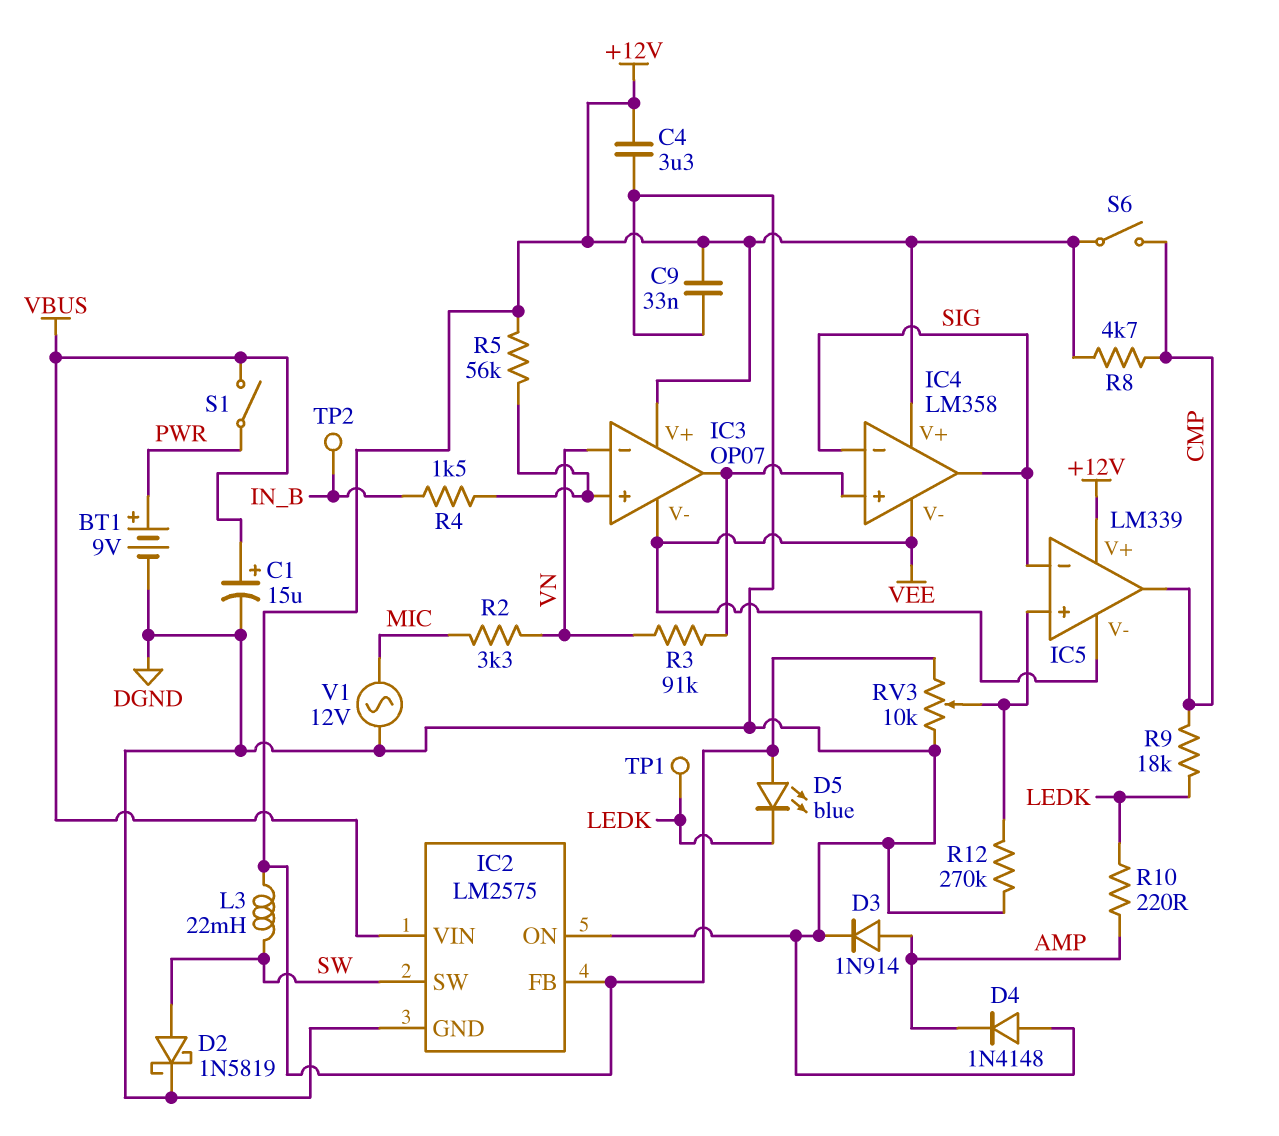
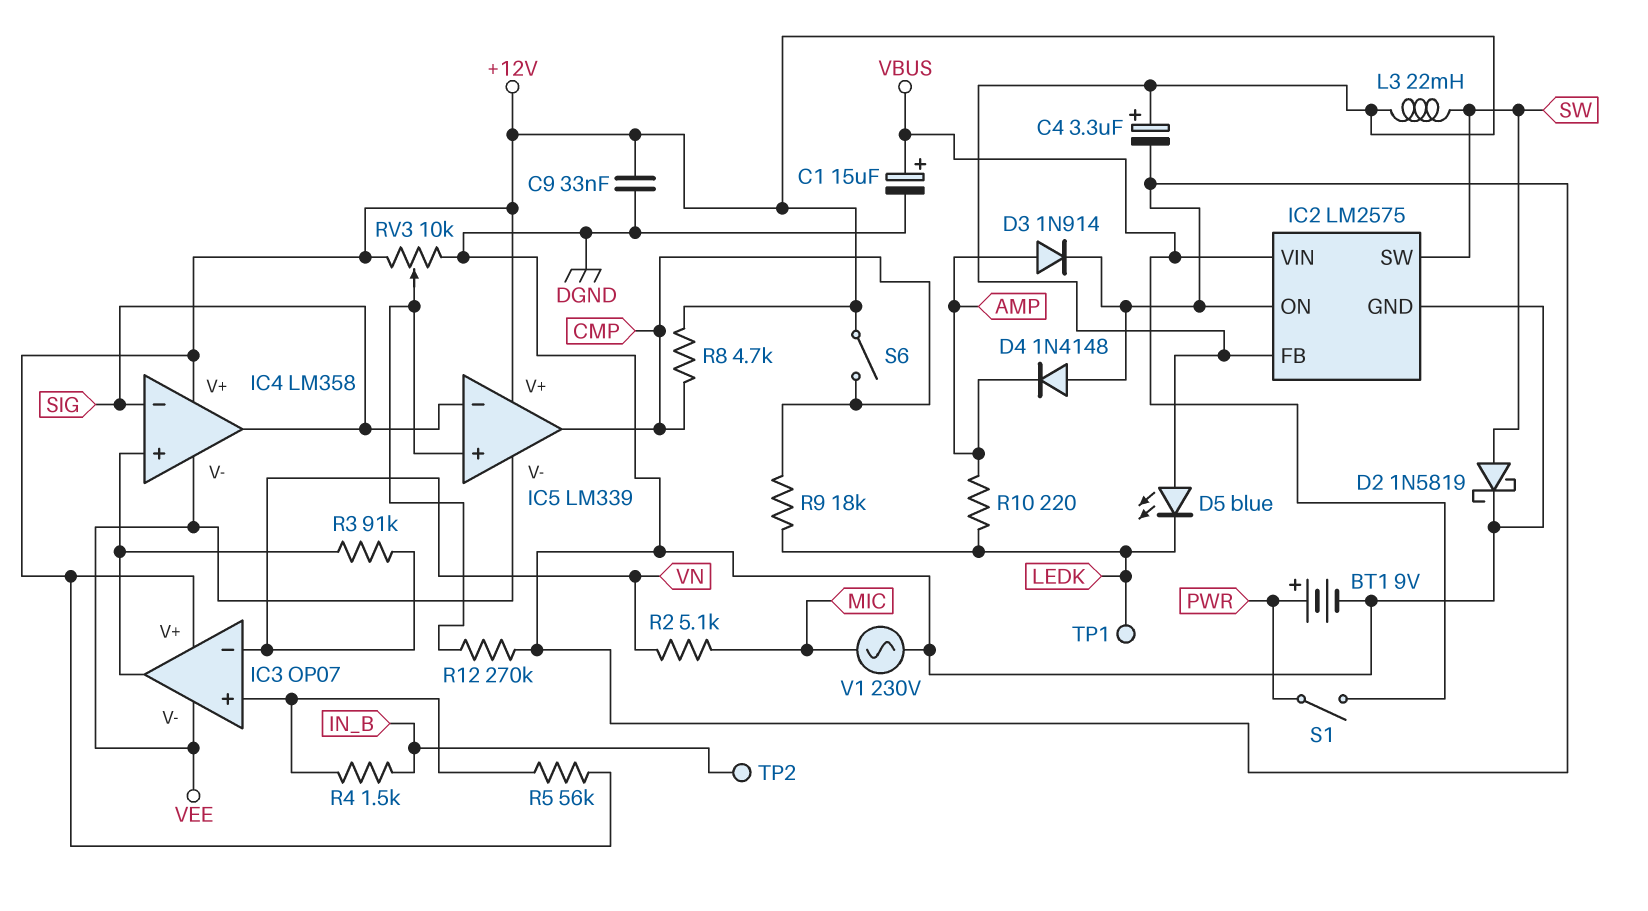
C4: 3.3uF (+12V, DGND) -> 3.3uF (plus +12V, minus DGND)
R2: 3.3k (MIC, VN) -> 5.1k (MIC, VN)
V1: AC 12V (DGND, MIC) -> AC 230V (DGND, MIC)

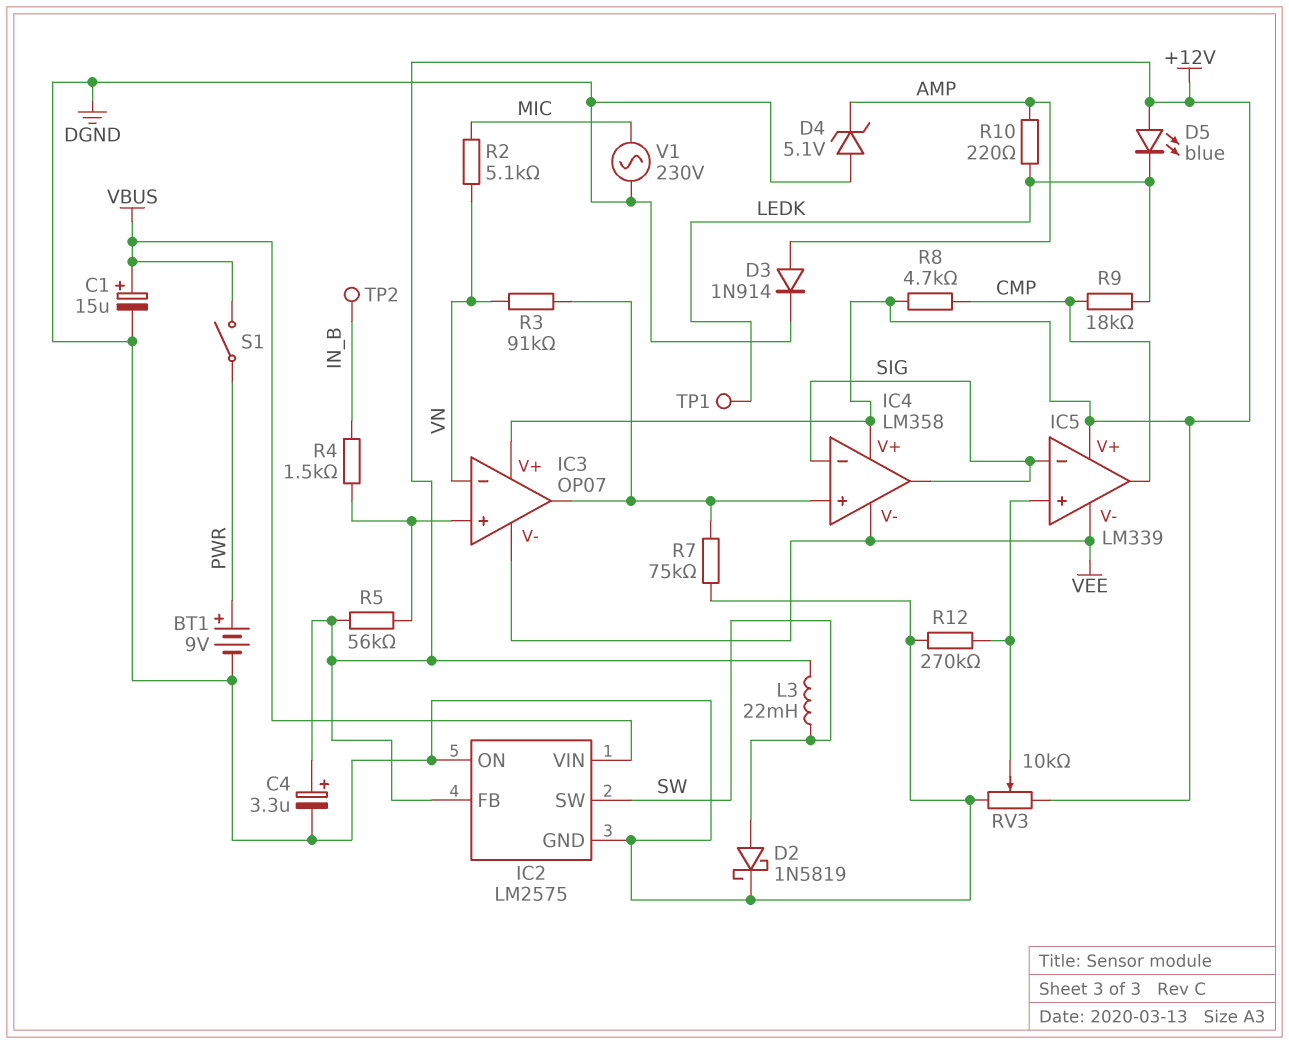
C9: 33nF (+12V, DGND) -> none
D4: diode 1N4148 (A DGND, K AMP) -> zener 5.1V (A DGND, K AMP)
R7: none -> 75k (DGND, IC3/out)
S6: switch (+12V, CMP) -> none

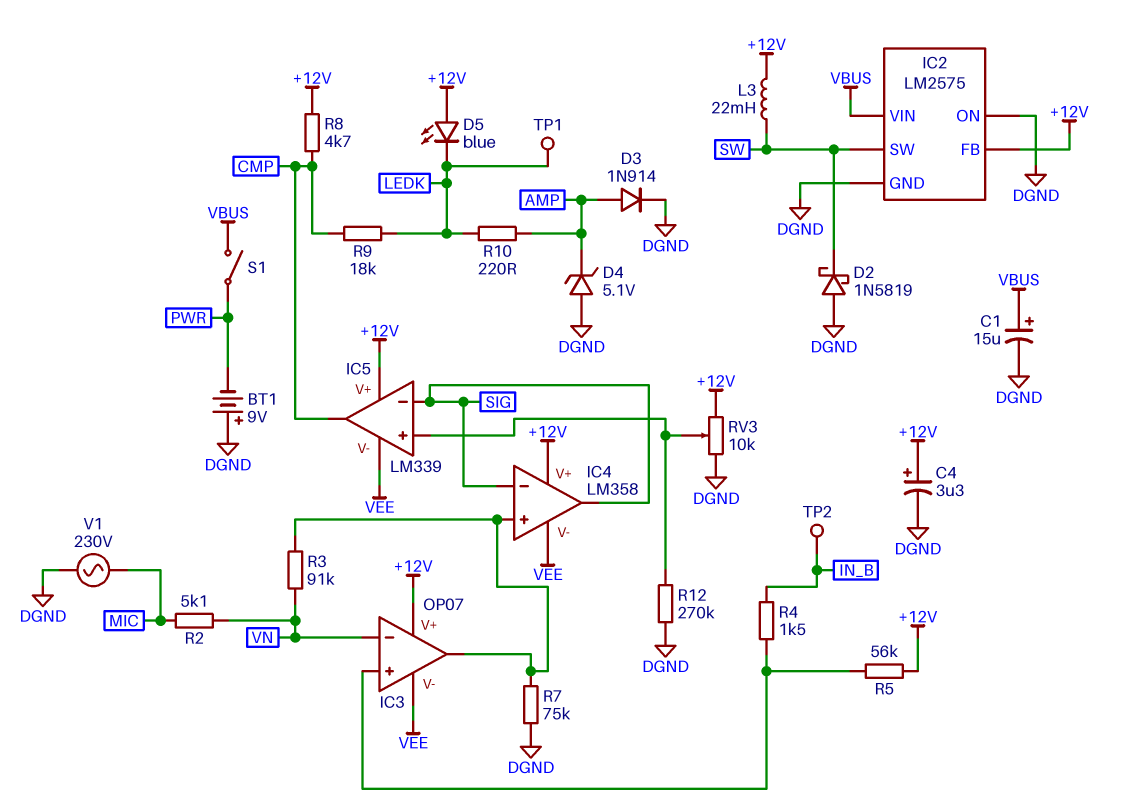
BT1: 9V (plus PWR, minus DGND) -> 9V (plus DGND, minus PWR)
D2: schottky 1N5819 (A SW, K DGND) -> schottky 1N5819 (A DGND, K SW)

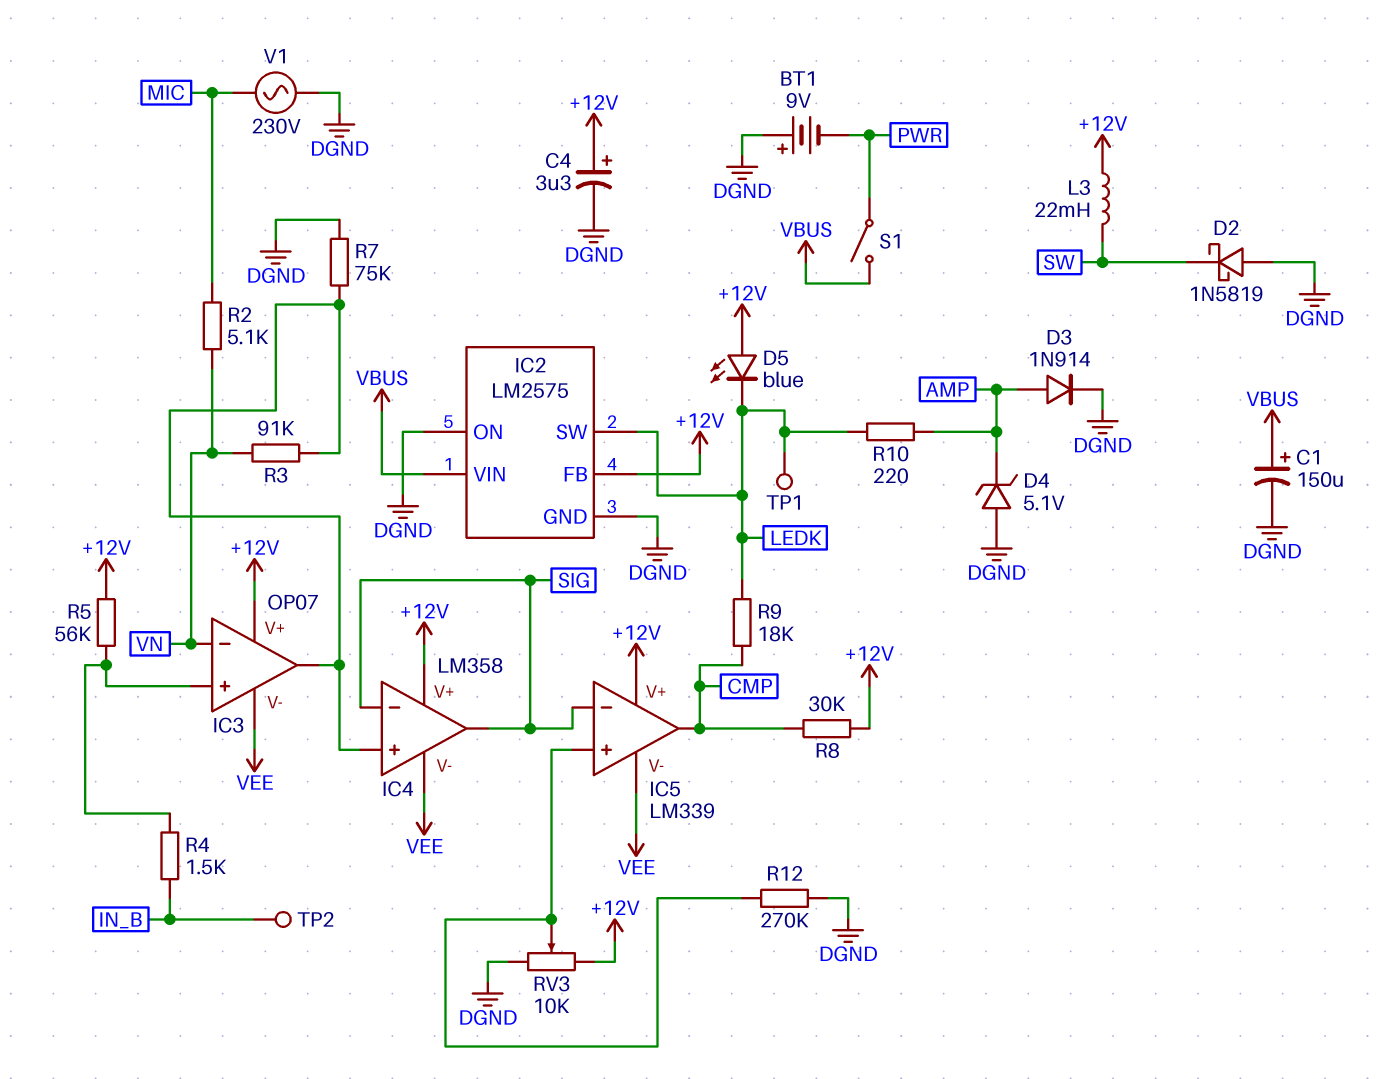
C1: 15uF (plus VBUS, minus DGND) -> 150uF (plus VBUS, minus DGND)
IC2 pin SW: SW -> LEDK
R8: 4.7k (+12V, CMP) -> 30k (+12V, CMP)

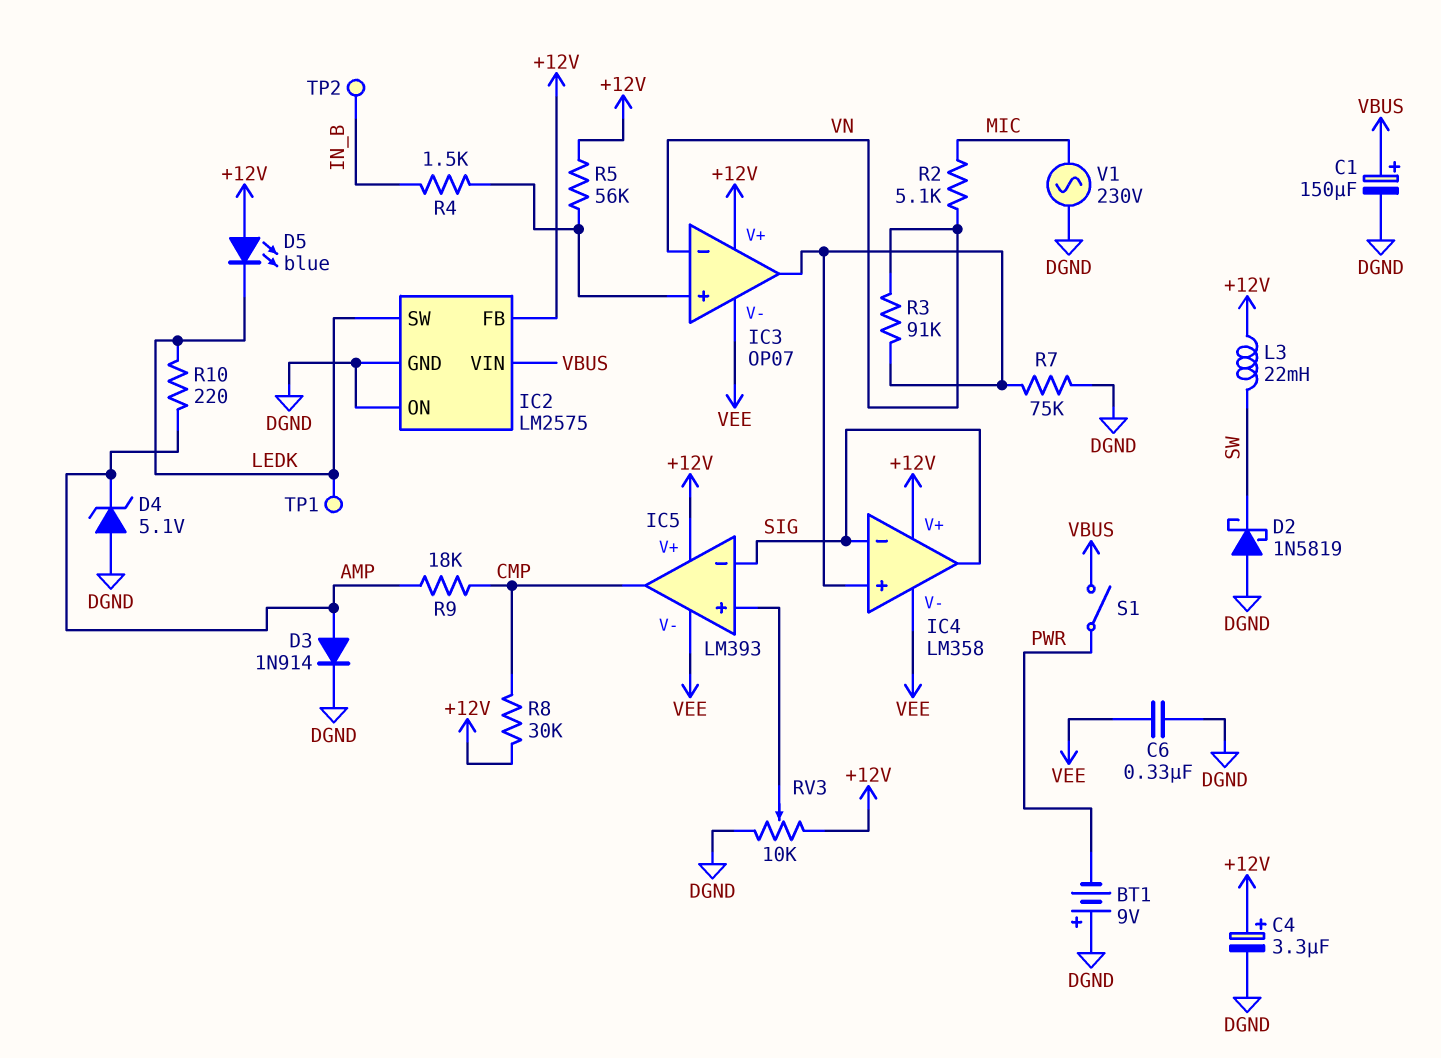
C6: none -> 330nF (DGND, VEE)
IC5: LM339 -> LM393
R9: 18k (CMP, LEDK) -> 18k (AMP, CMP)
R12: 270k (DGND, IC5/in+) -> none

